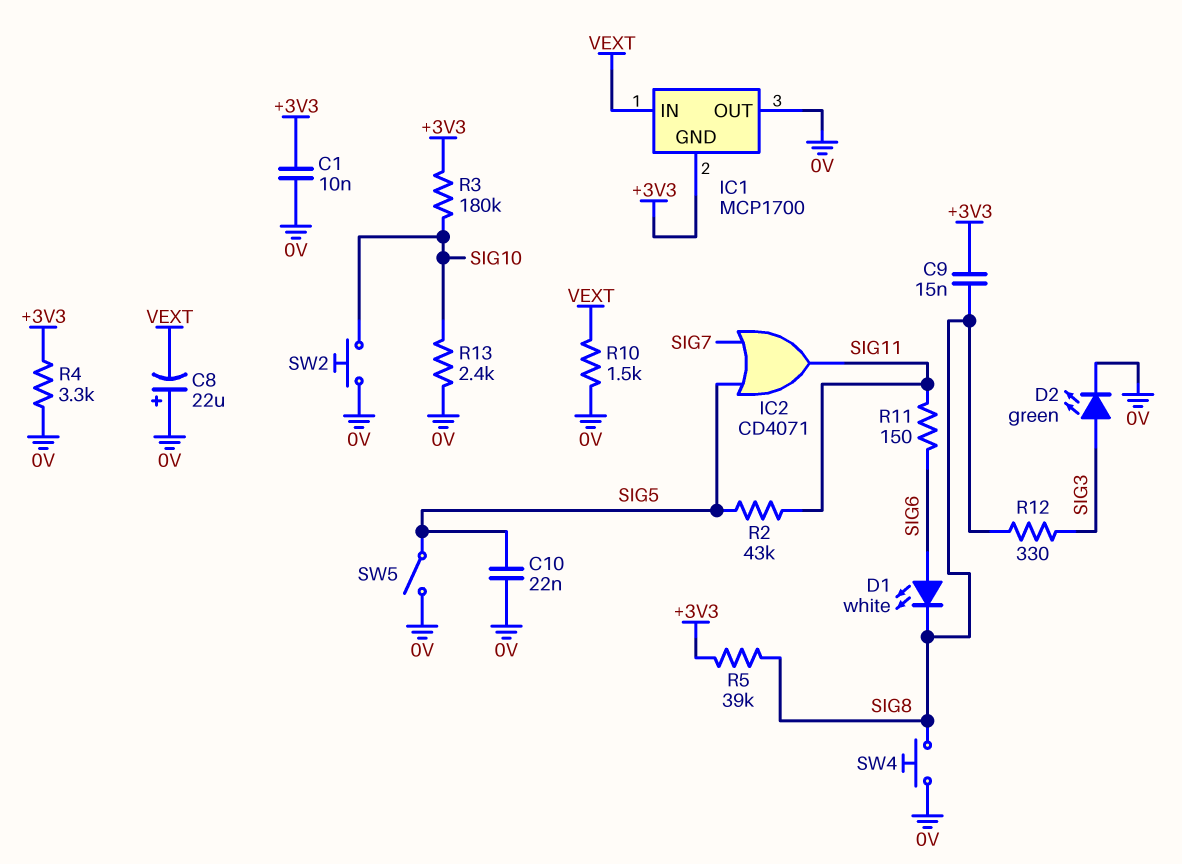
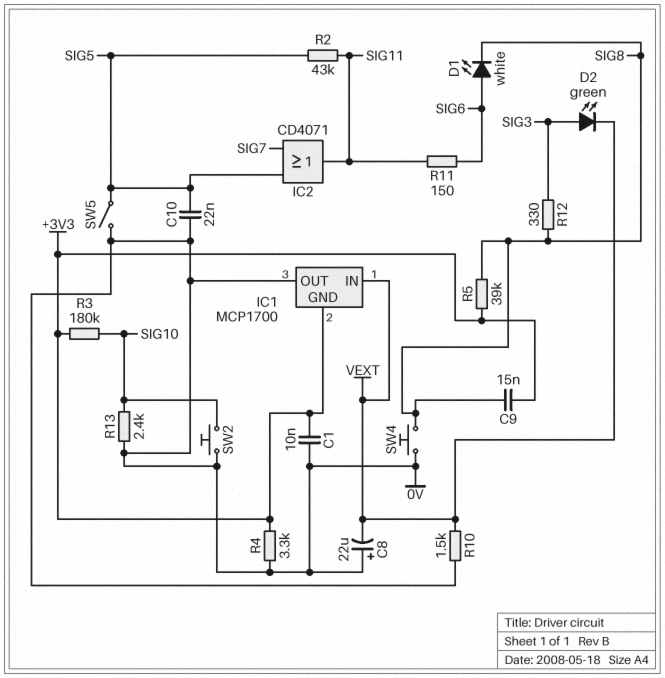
D2: LED green (A SIG3, K 0V) -> LED green (A SIG3, K VEXT)

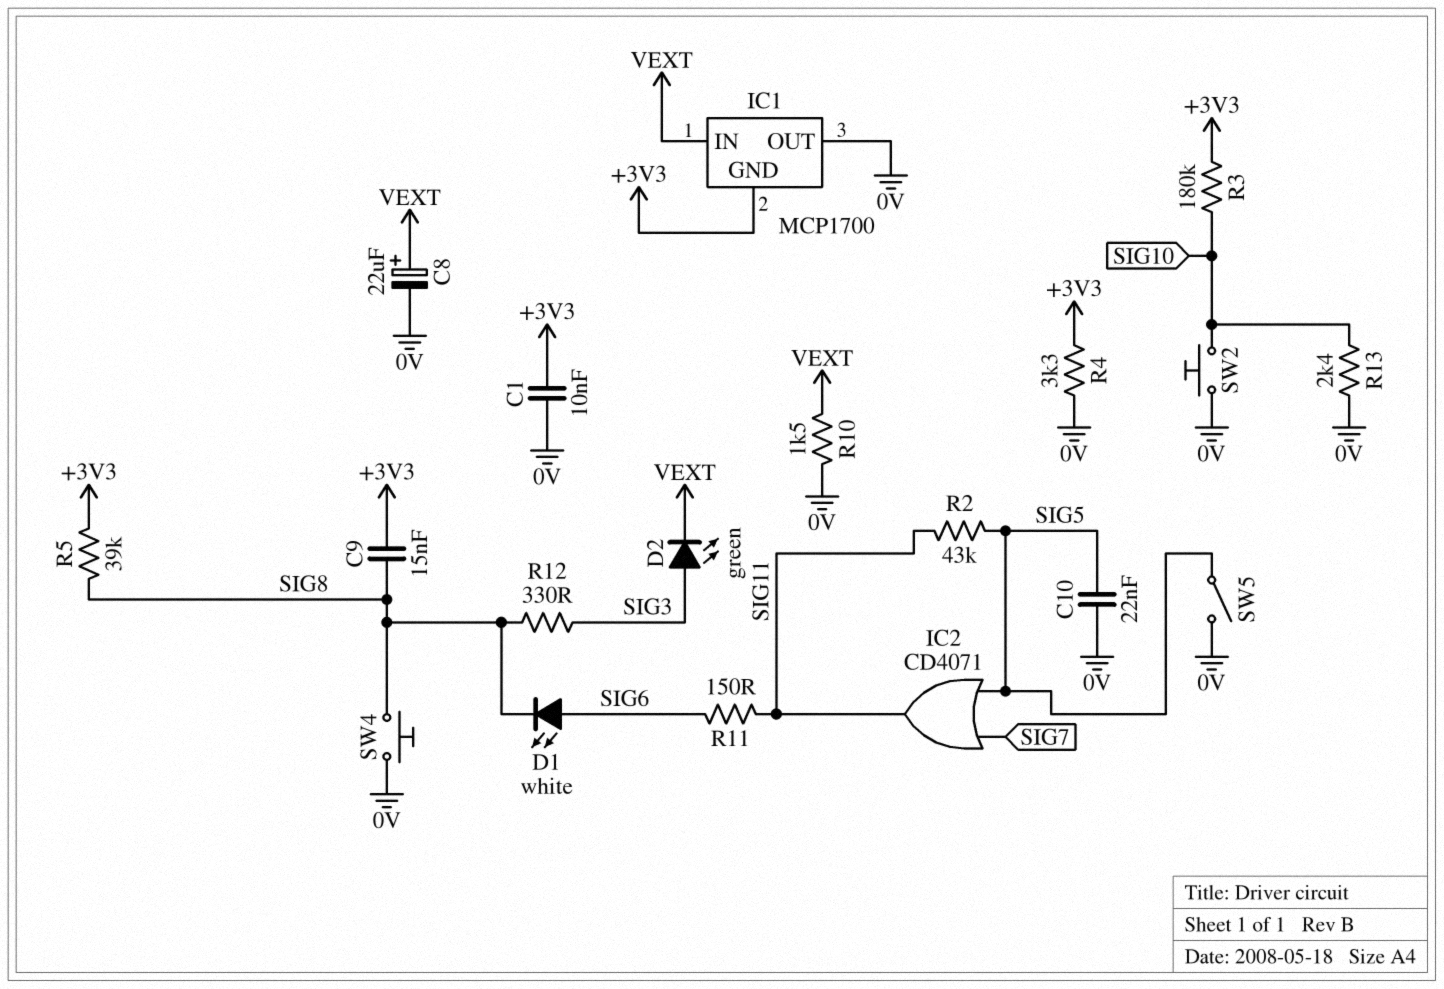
C8: 22uF (plus 0V, minus VEXT) -> 22uF (plus VEXT, minus 0V)

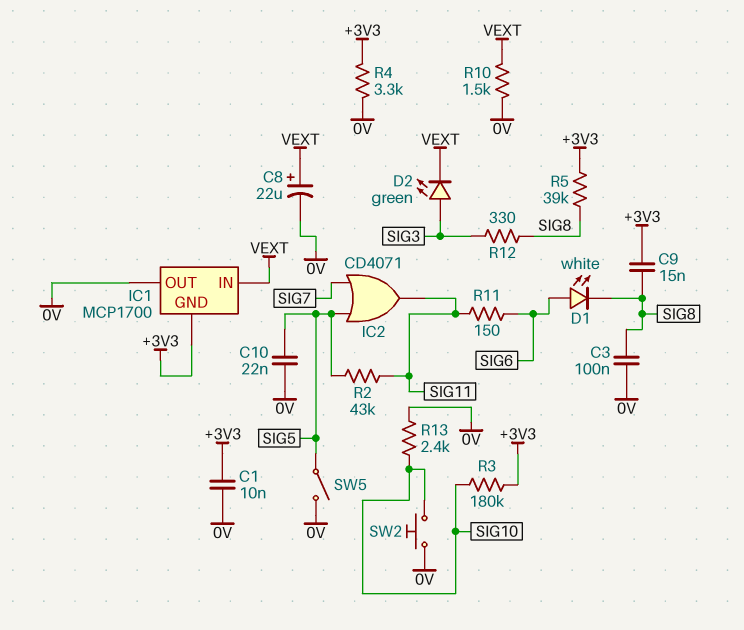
C3: none -> 100nF (0V, SIG8)
SW4: button (0V, SIG8) -> none

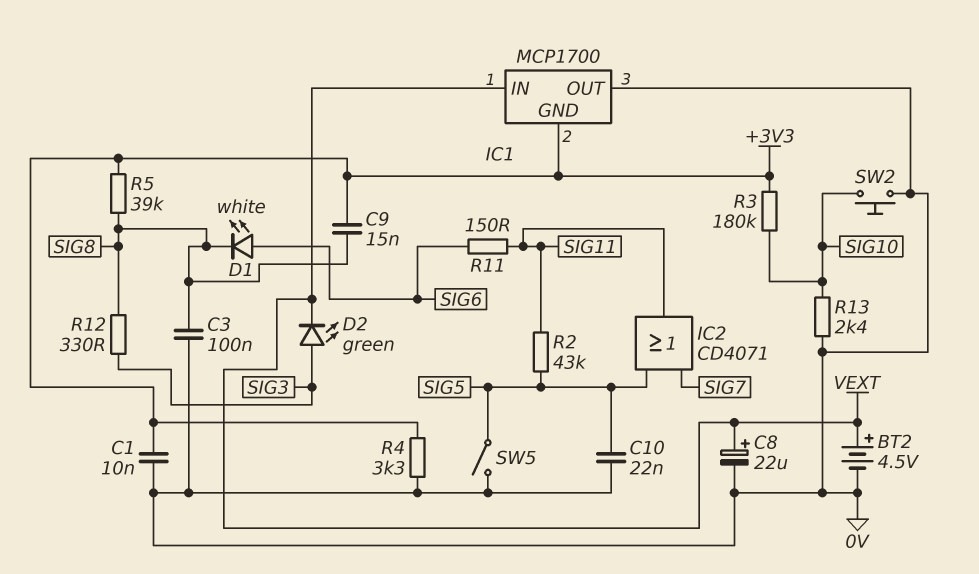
BT2: none -> 4.5V (plus VEXT, minus 0V)
R10: 1.5k (0V, VEXT) -> none

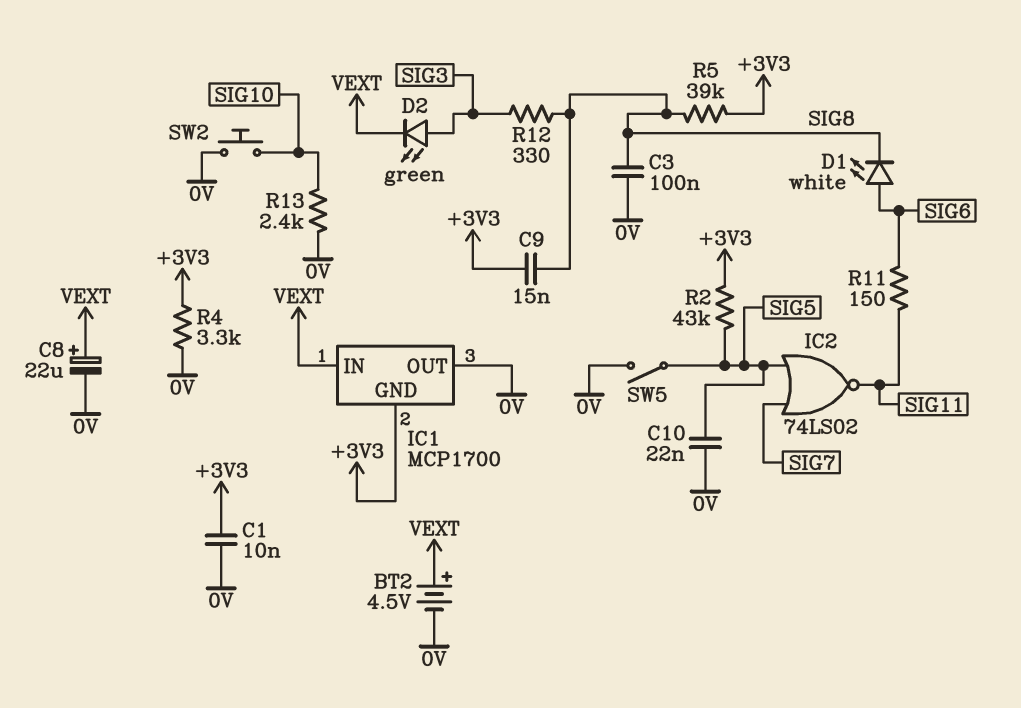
IC2: OR CD4071 (in SIG5, in SIG7, out SIG11) -> NOR 74LS02 (in SIG5, in SIG7, out SIG11)
R2: 43k (SIG5, SIG11) -> 43k (+3V3, SIG5)
R3: 180k (+3V3, SIG10) -> none

